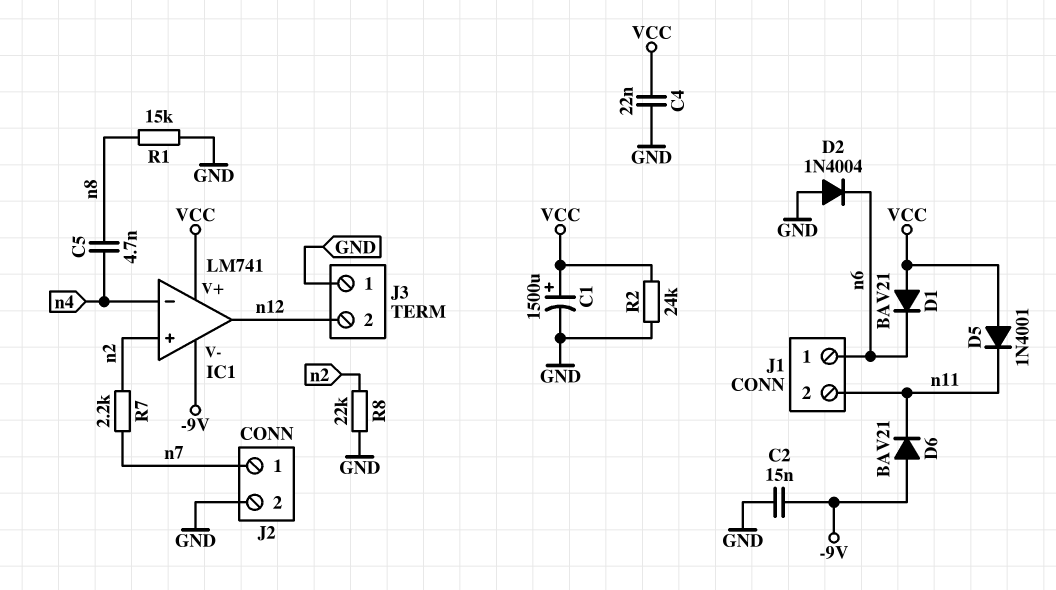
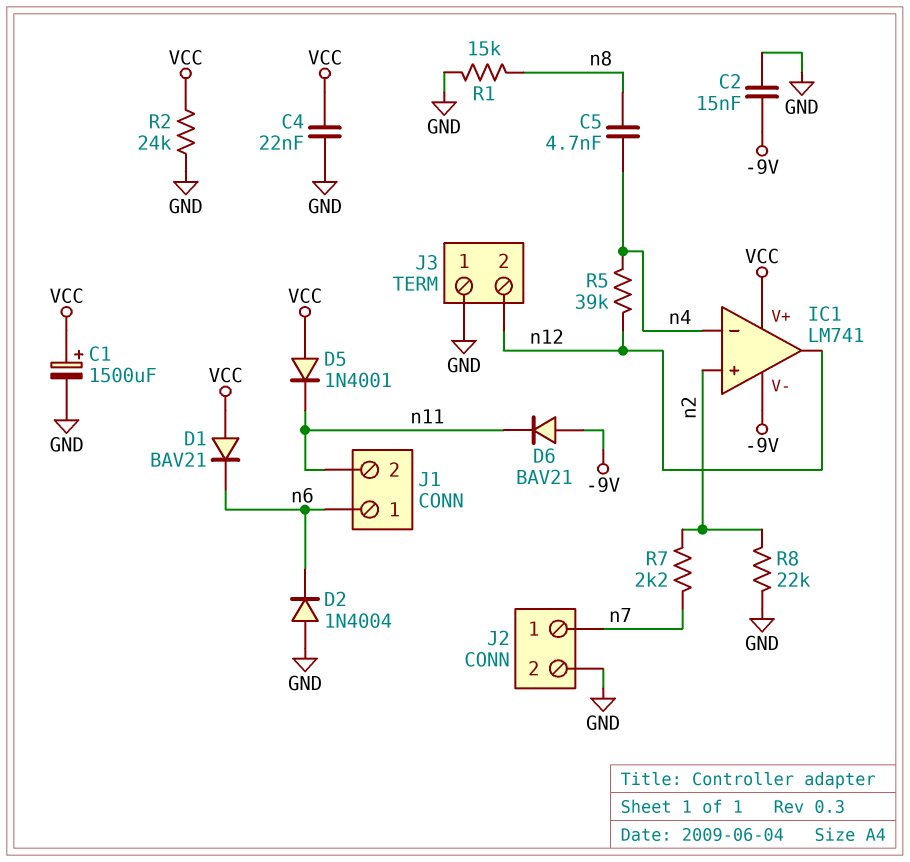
R5: none -> 39k (n4, n12)

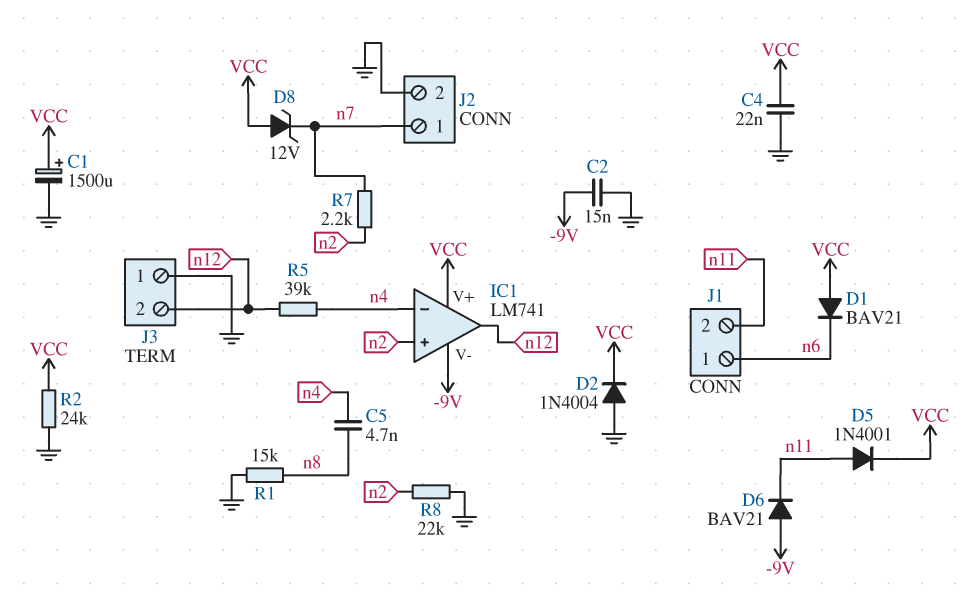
D2: diode 1N4004 (A GND, K n6) -> diode 1N4004 (A GND, K VCC)
D5: diode 1N4001 (A VCC, K n11) -> diode 1N4001 (A n11, K VCC)
D8: none -> zener 12V (A VCC, K n7)

